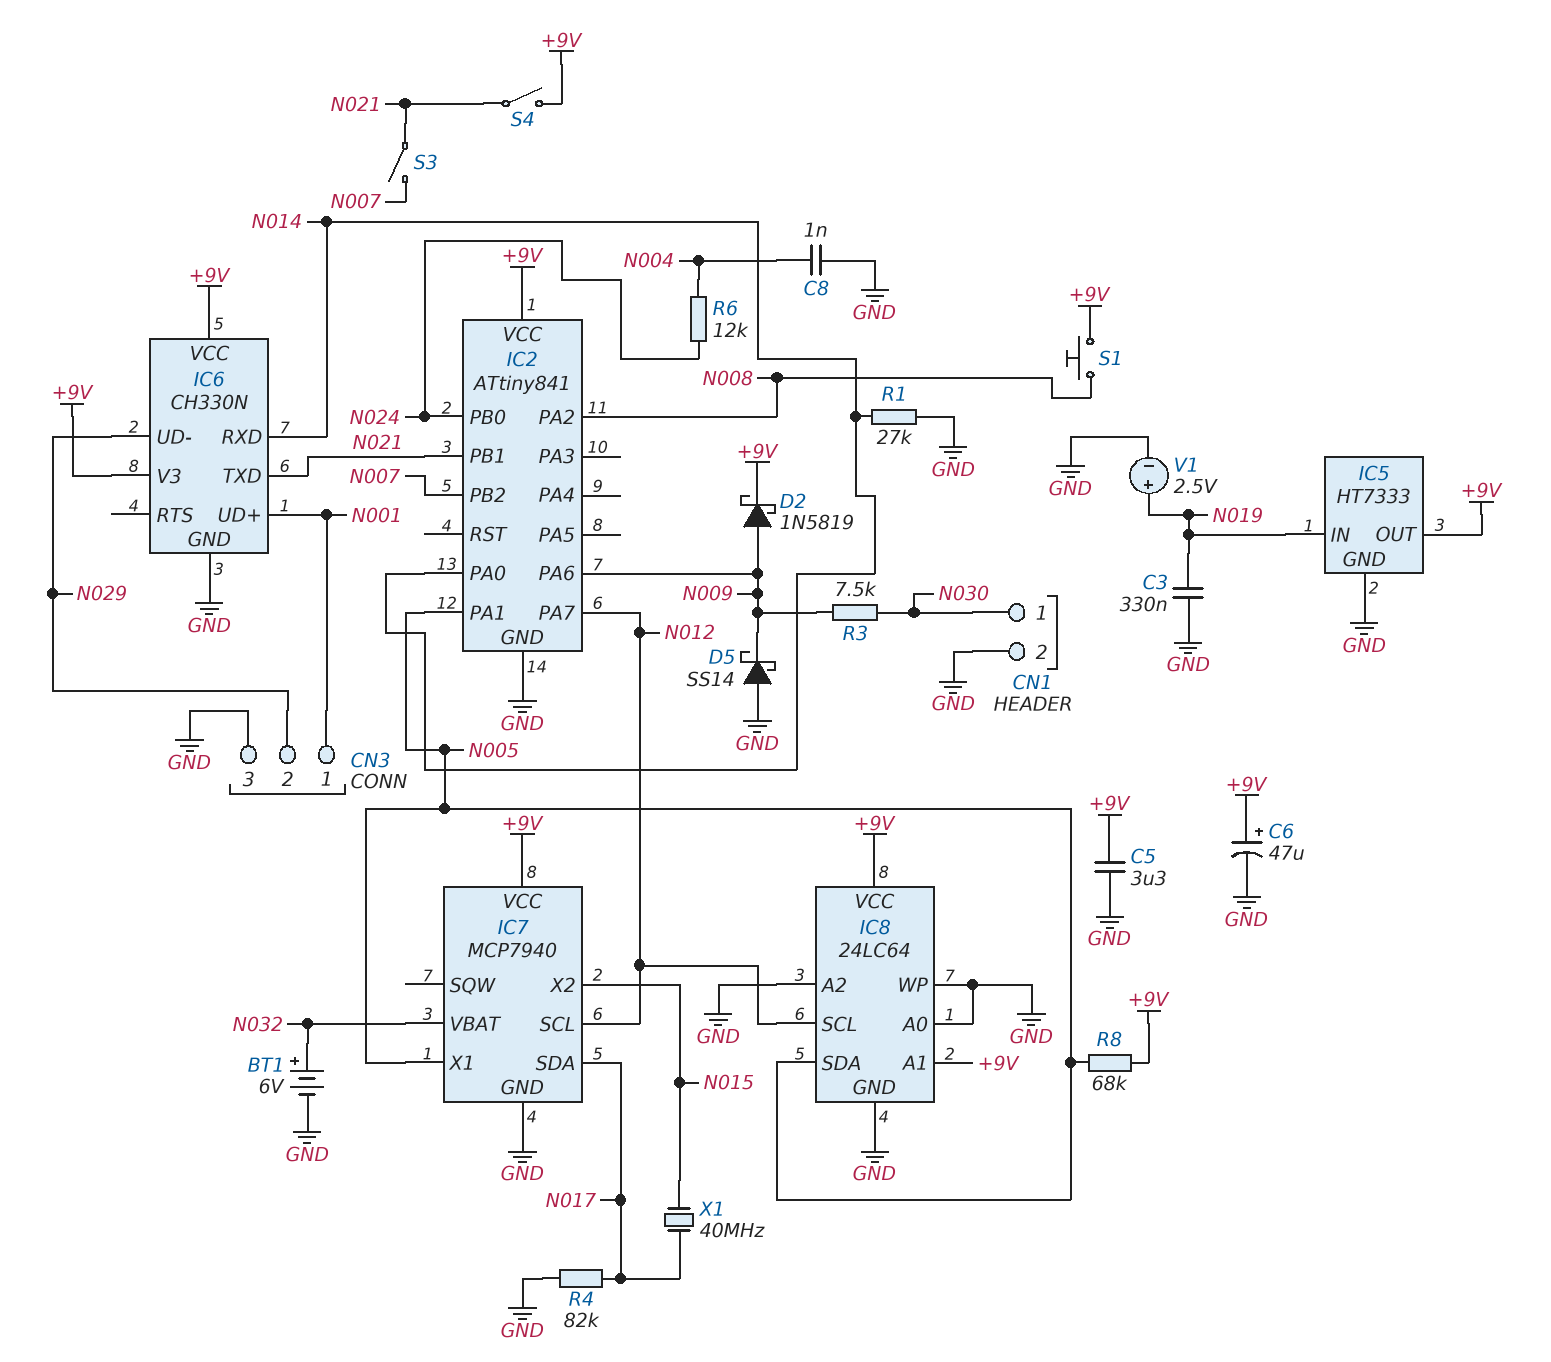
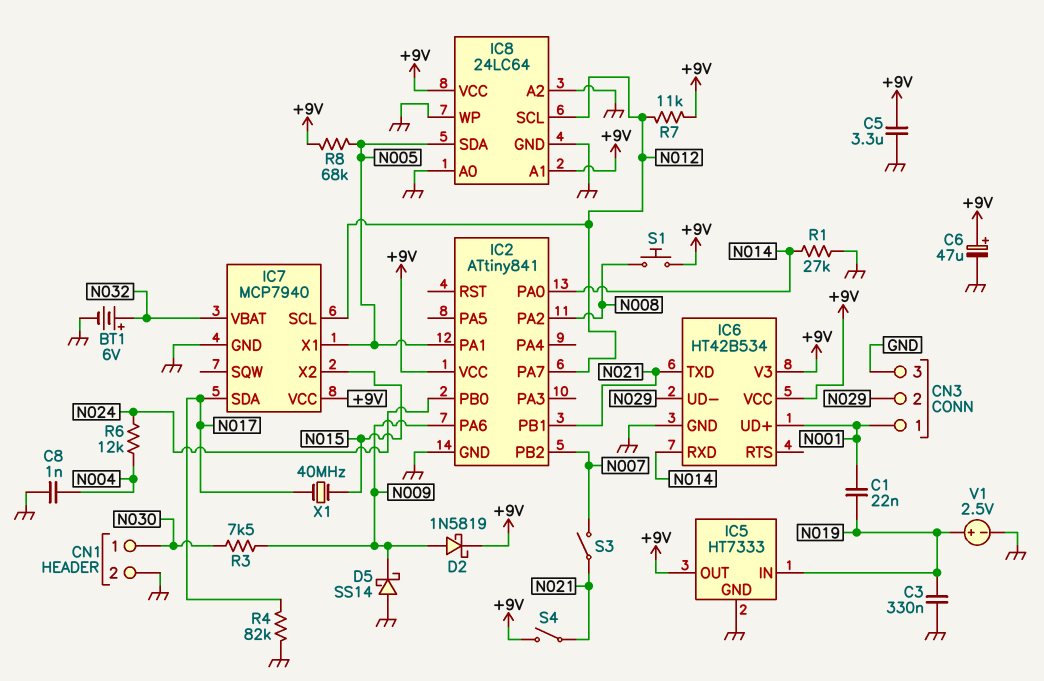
C1: none -> 22nF (N001, N019)
IC6: CH330N -> HT42B534
R7: none -> 11k (+9V, N012)

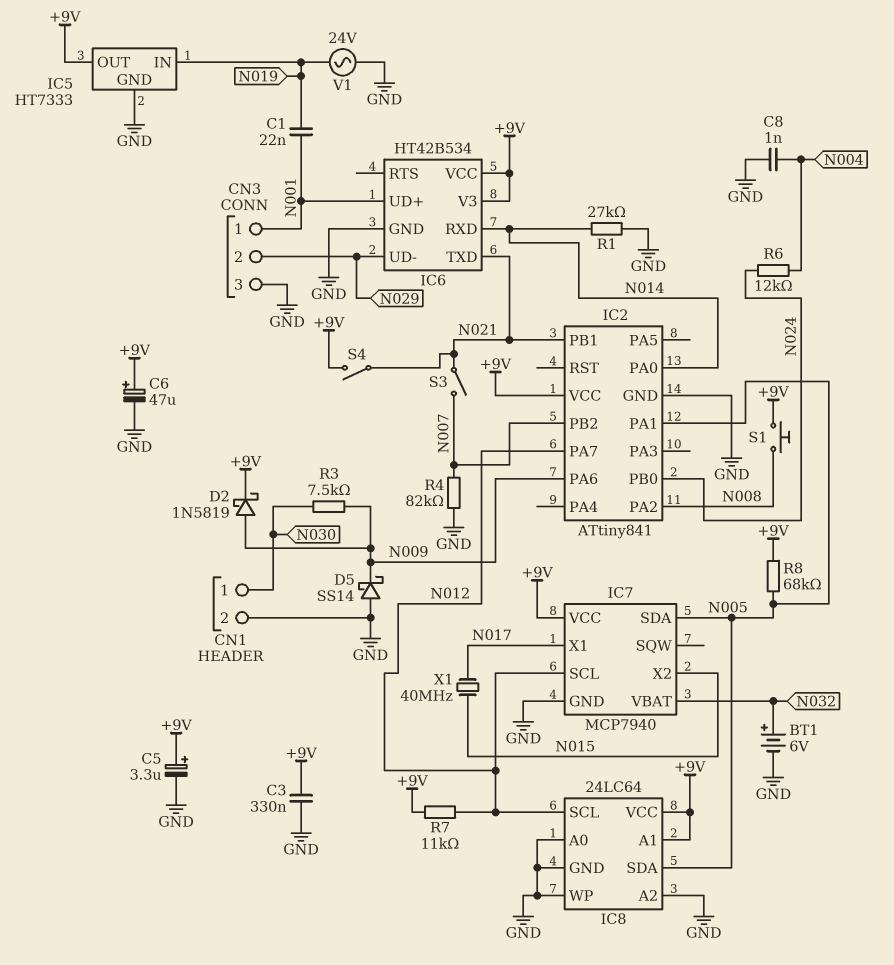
C3: 330nF (GND, N019) -> 330nF (+9V, GND)
C5: 3.3uF (+9V, GND) -> 3.3uF (plus +9V, minus GND)
IC7 pin SDA: N017 -> N005
IC7 pin X1: N005 -> N017
R4: 82k (GND, N017) -> 82k (GND, N007)
V1: 2.5V (plus N019, minus GND) -> AC 24V (GND, N019)

